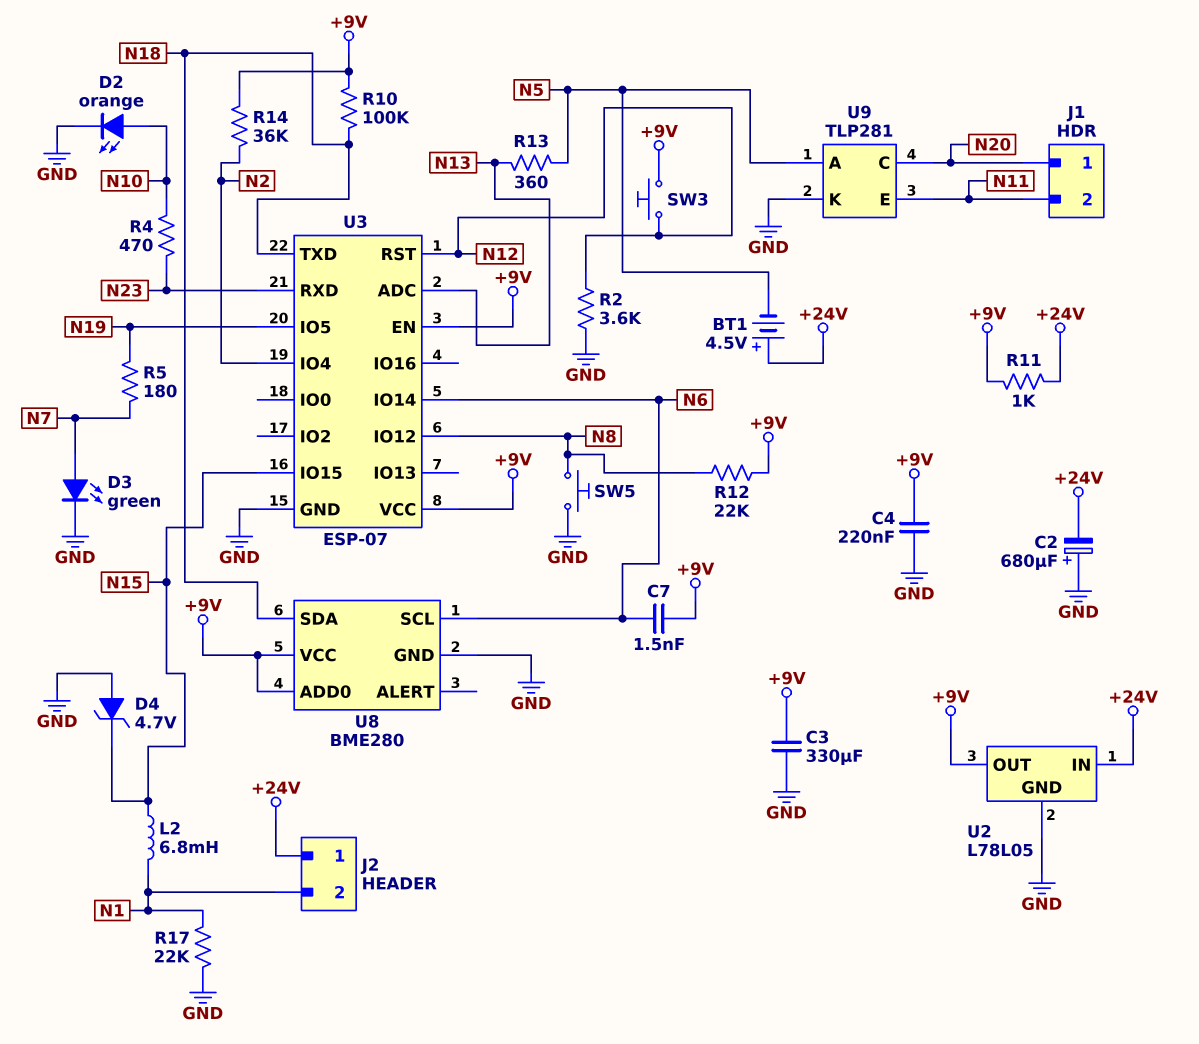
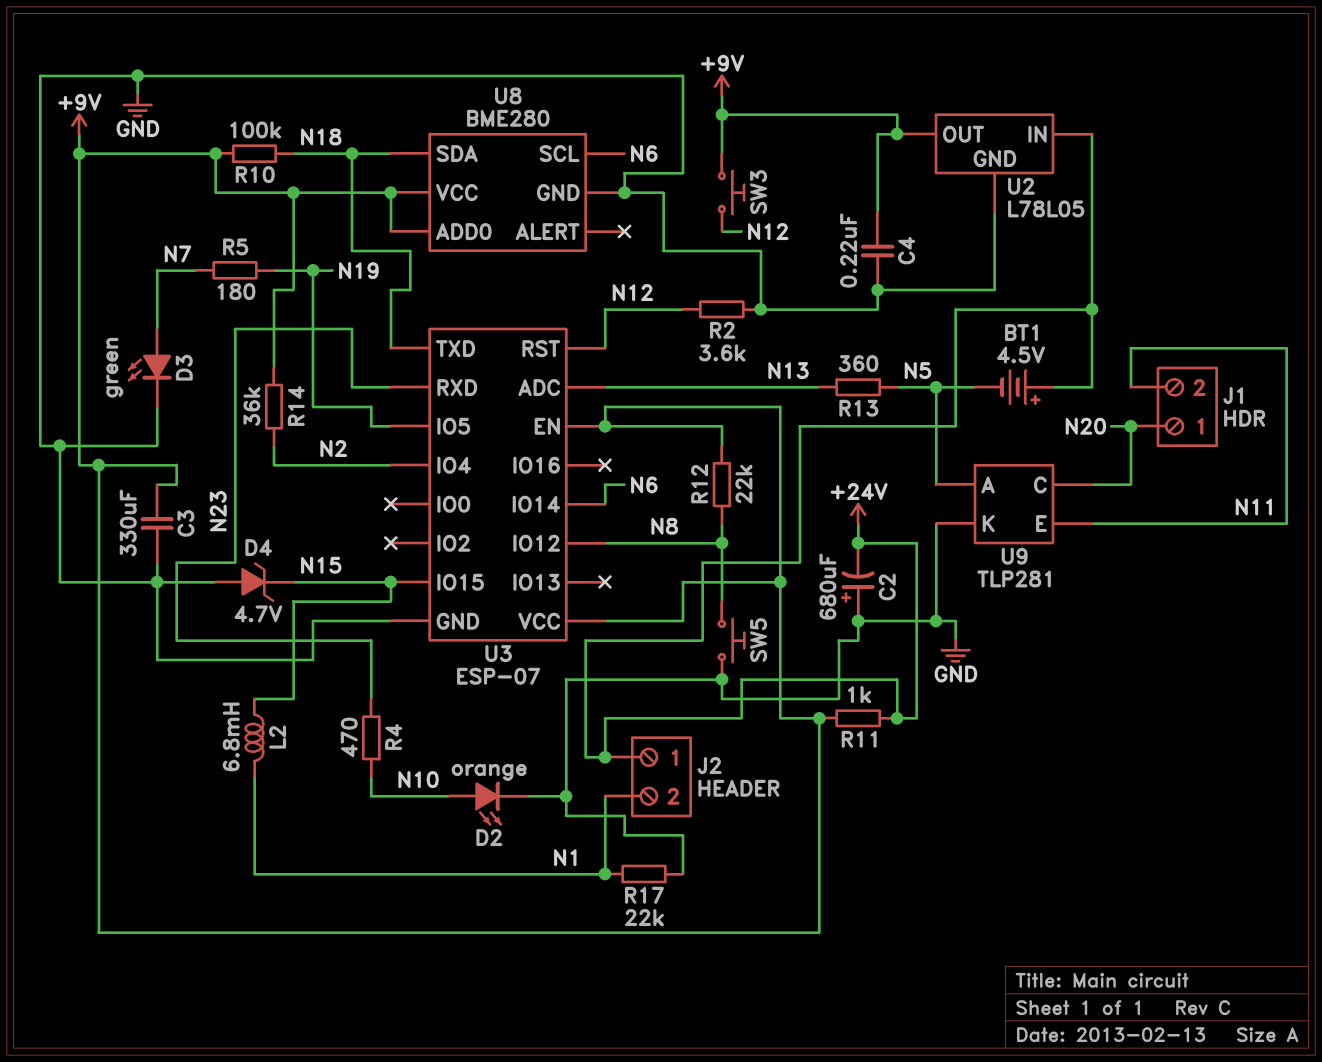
C7: 1.5nF (+9V, N6) -> none

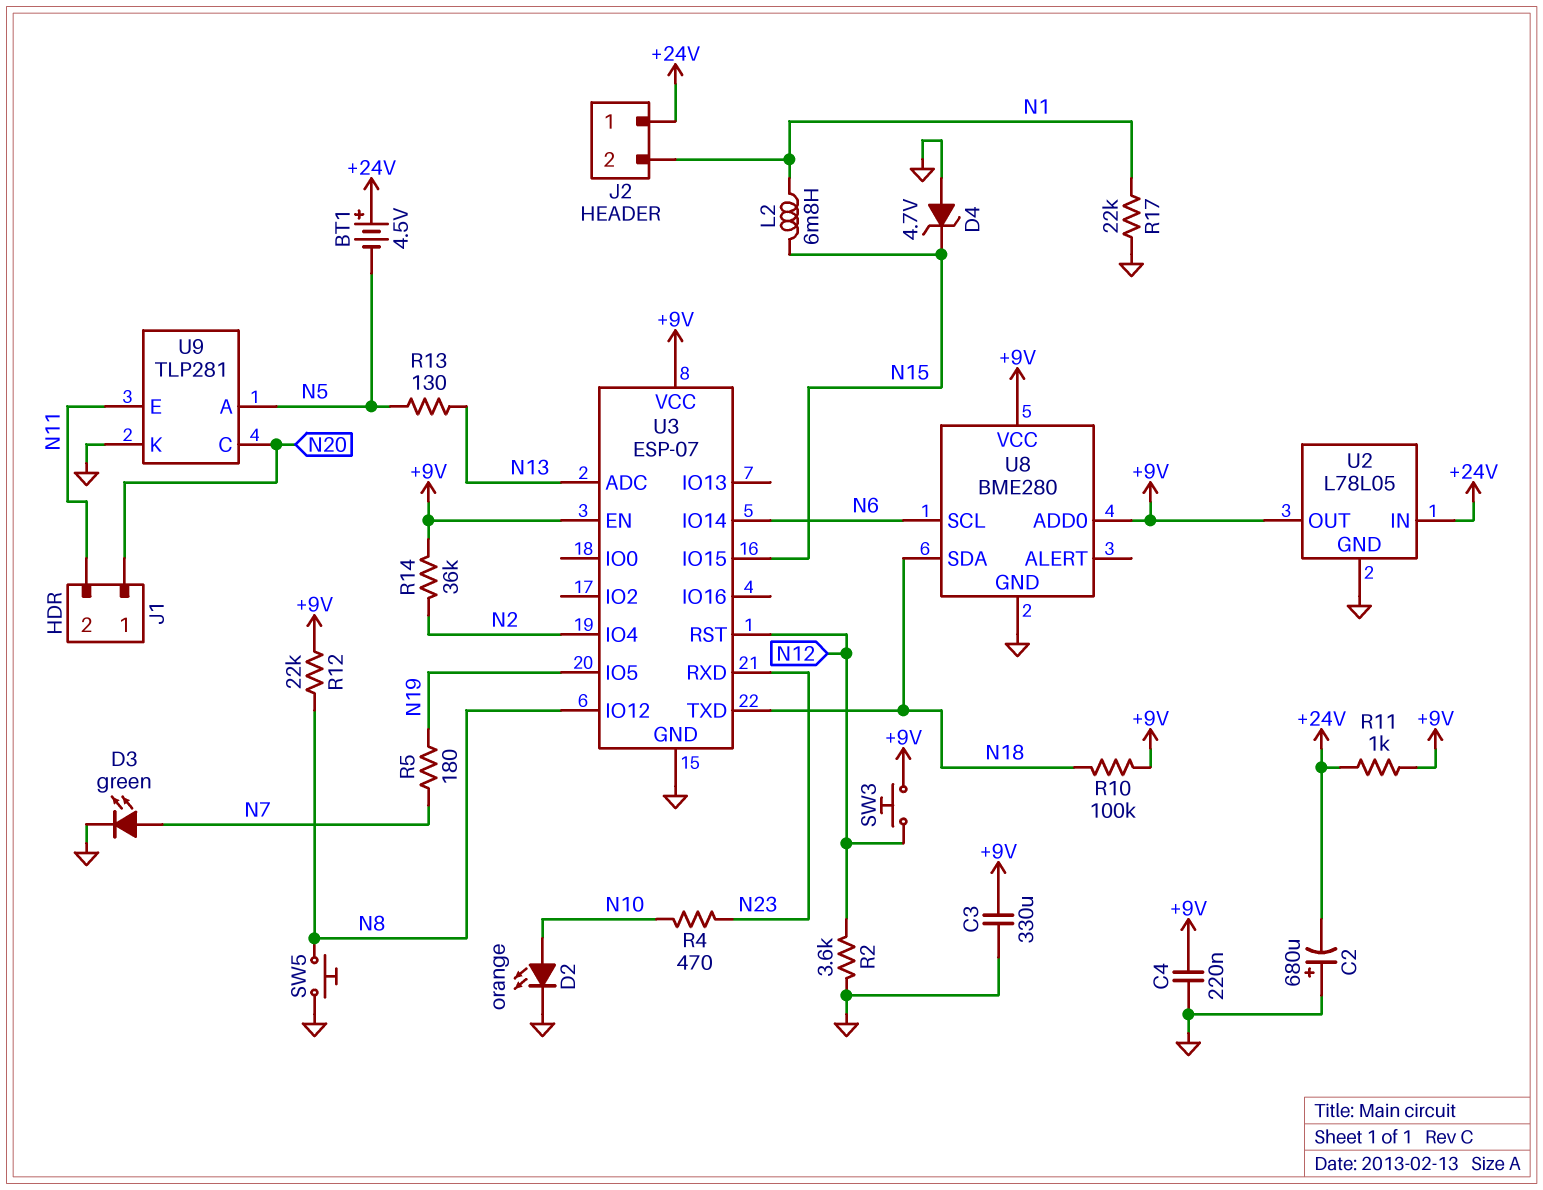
R13: 360 (N5, N13) -> 130 (N5, N13)

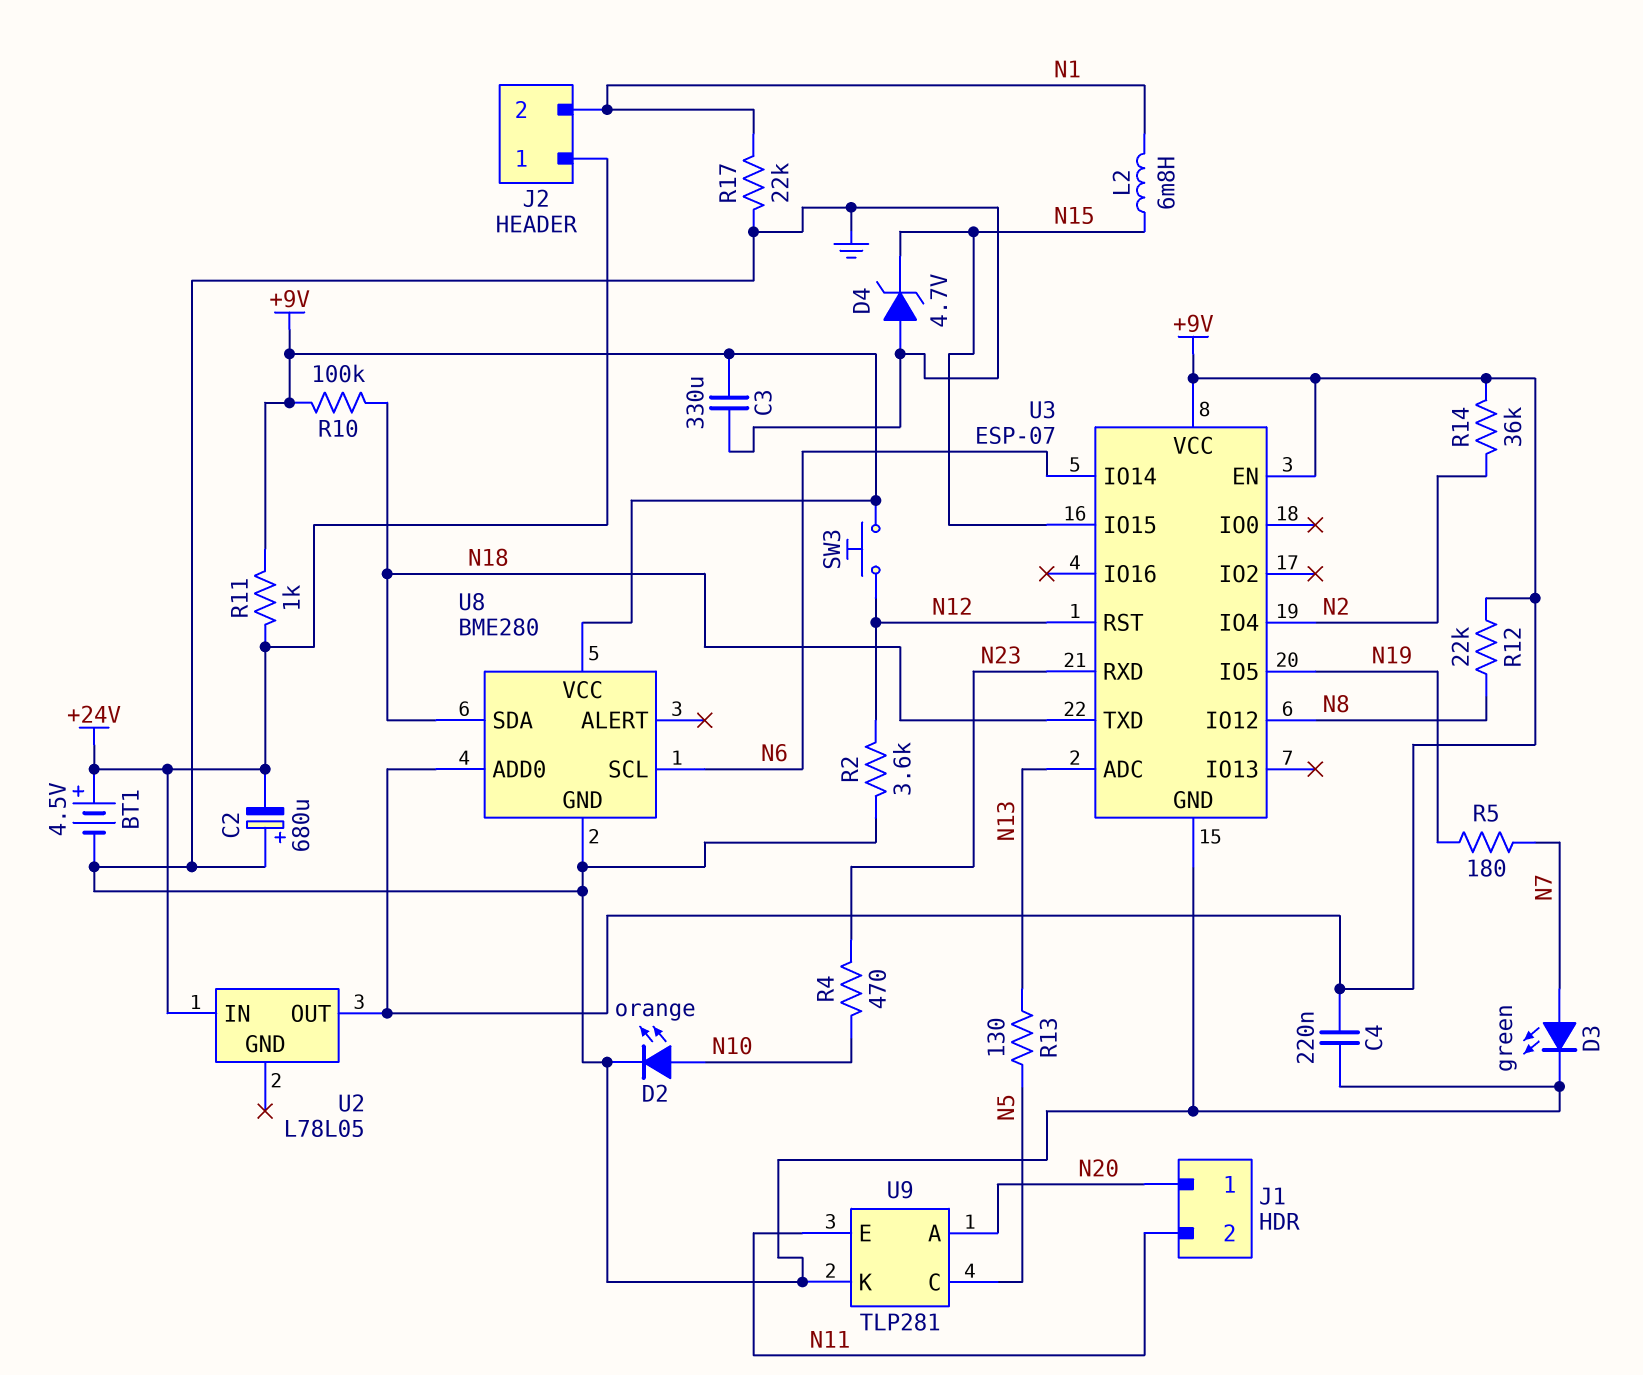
BT1: 4.5V (plus +24V, minus N5) -> 4.5V (plus +24V, minus GND)
SW5: button (GND, N8) -> none
U2 pin GND: GND -> none
U9 pin A: N5 -> N20
U9 pin C: N20 -> N5

